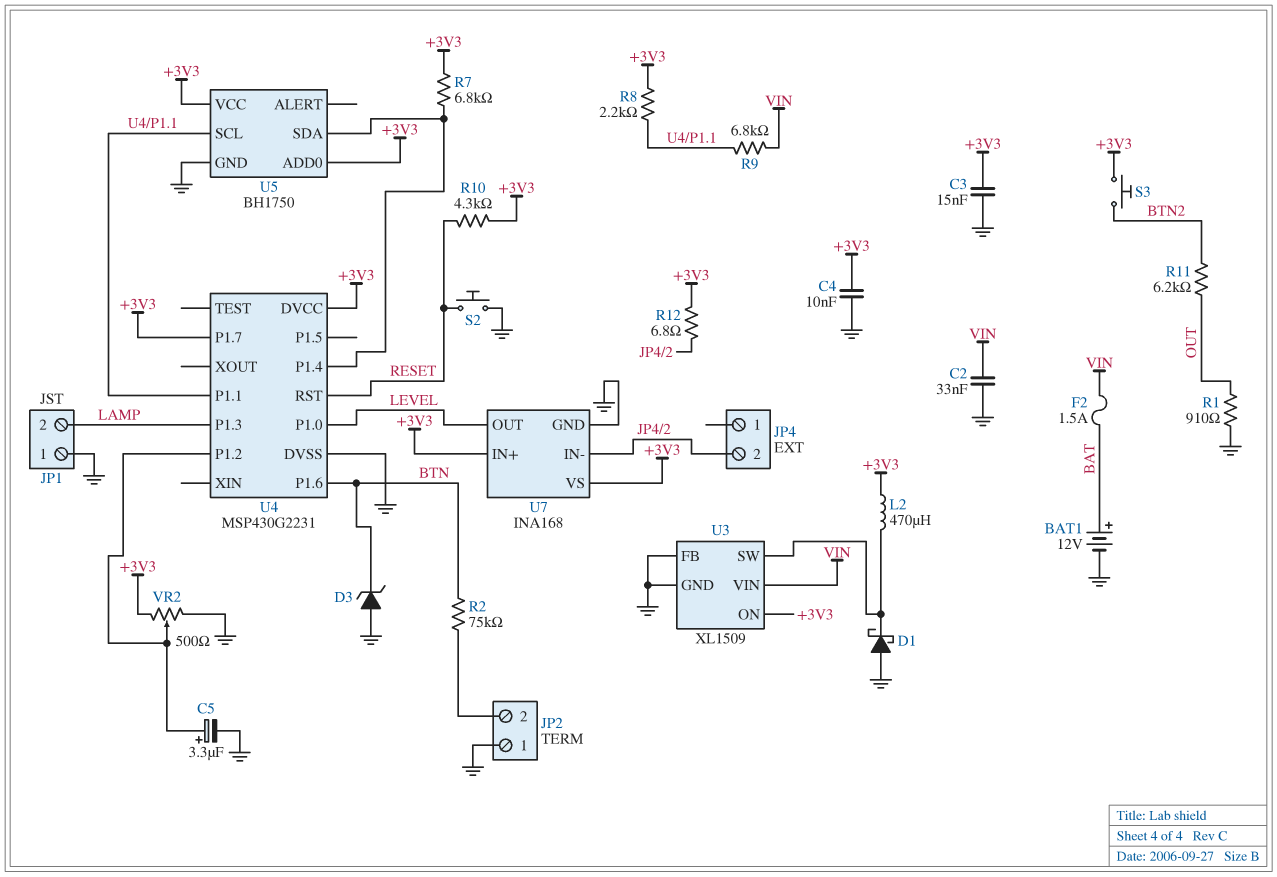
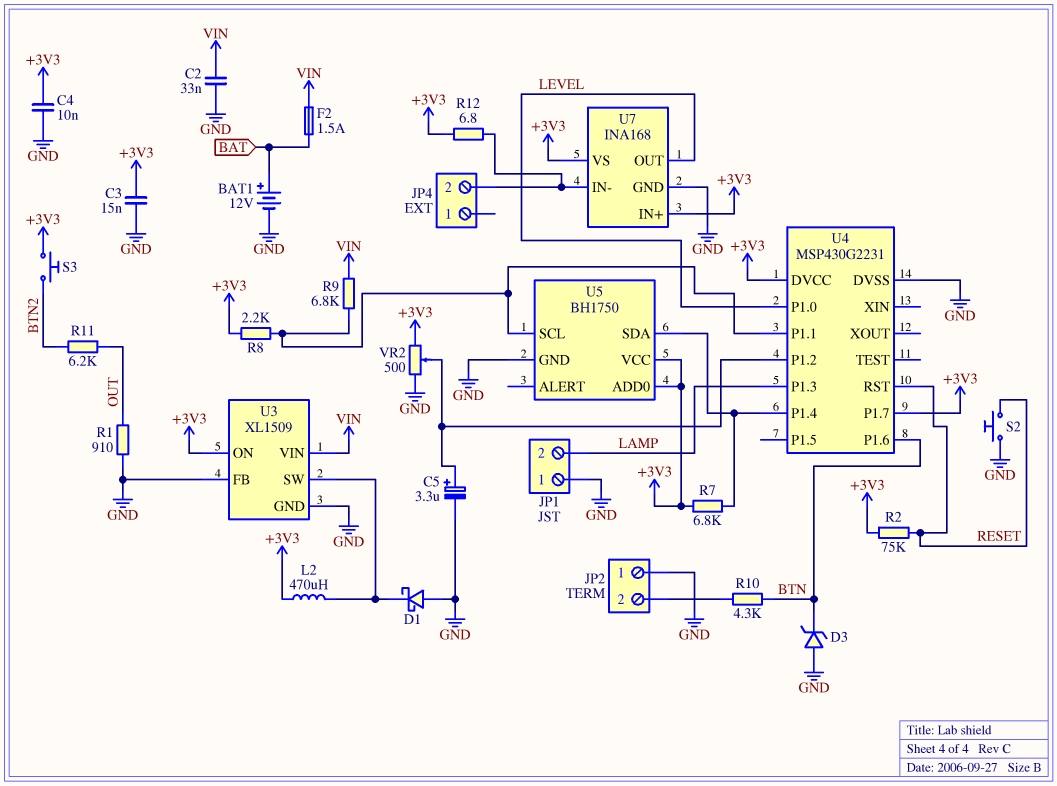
R2: 75k (BTN, JP2/2) -> 75k (+3V3, RESET)
R10: 4.3k (+3V3, RESET) -> 4.3k (BTN, JP2/2)

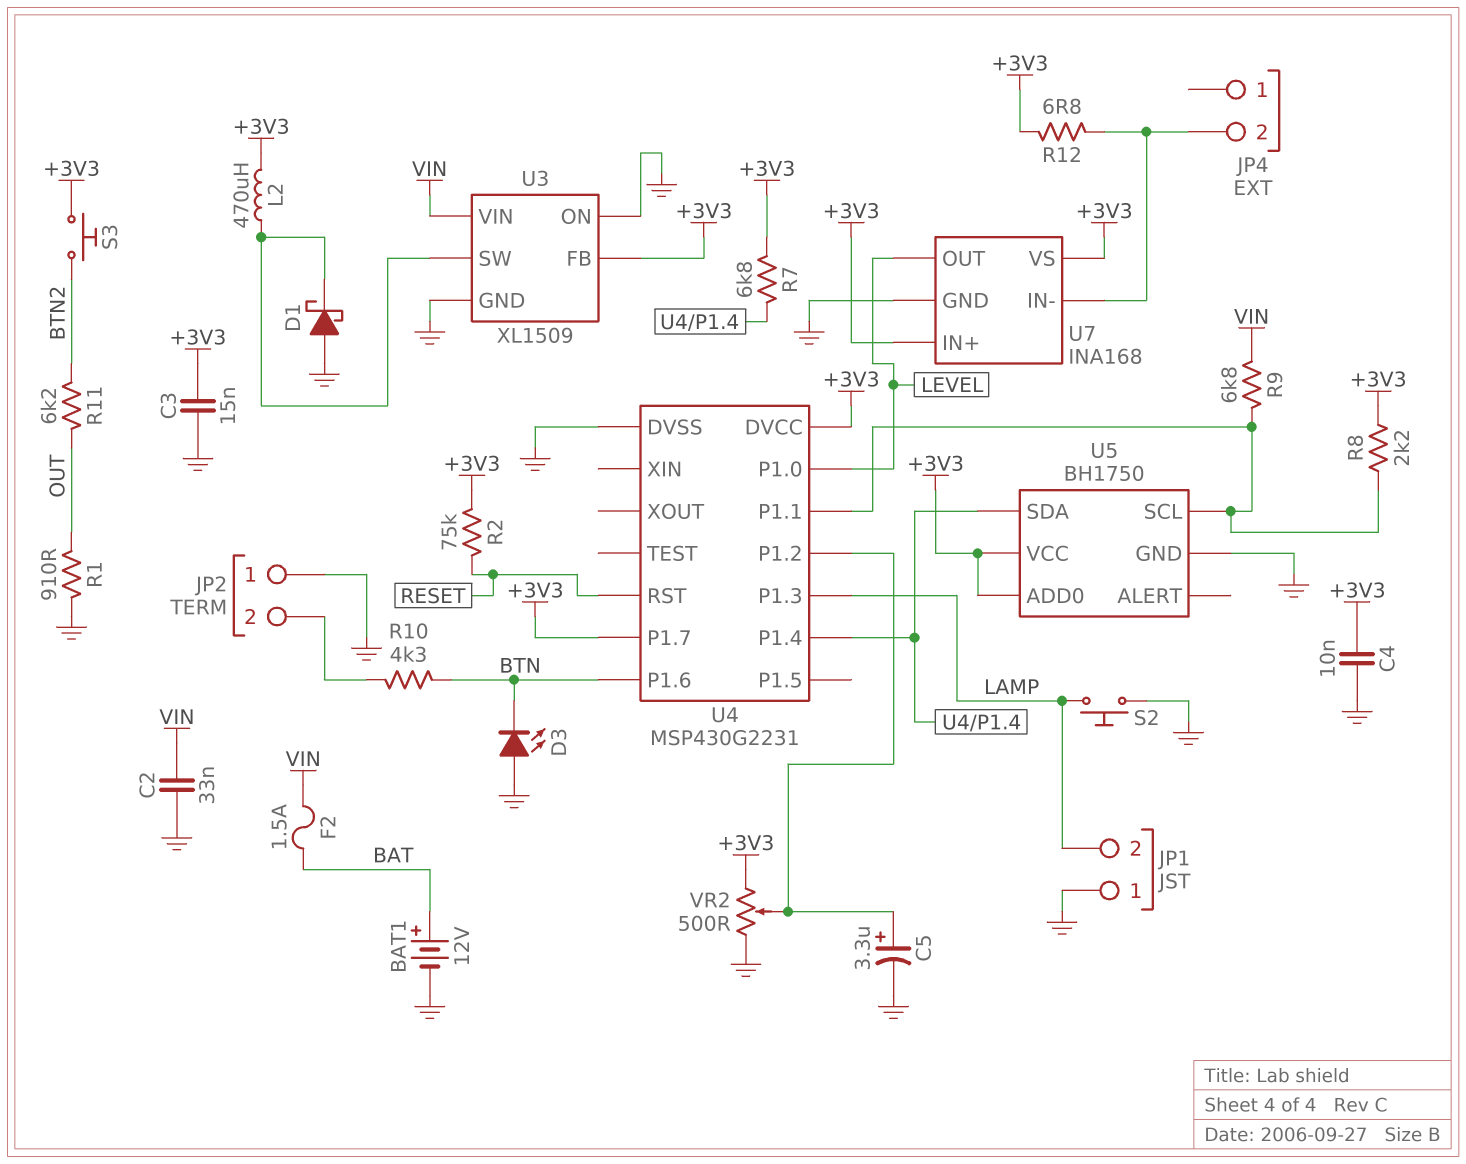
D3: zener (A GND, K BTN) -> LED (A GND, K BTN)
S2: button (GND, RESET) -> button (GND, LAMP)
U3 pin FB: GND -> +3V3
U3 pin ON: +3V3 -> GND

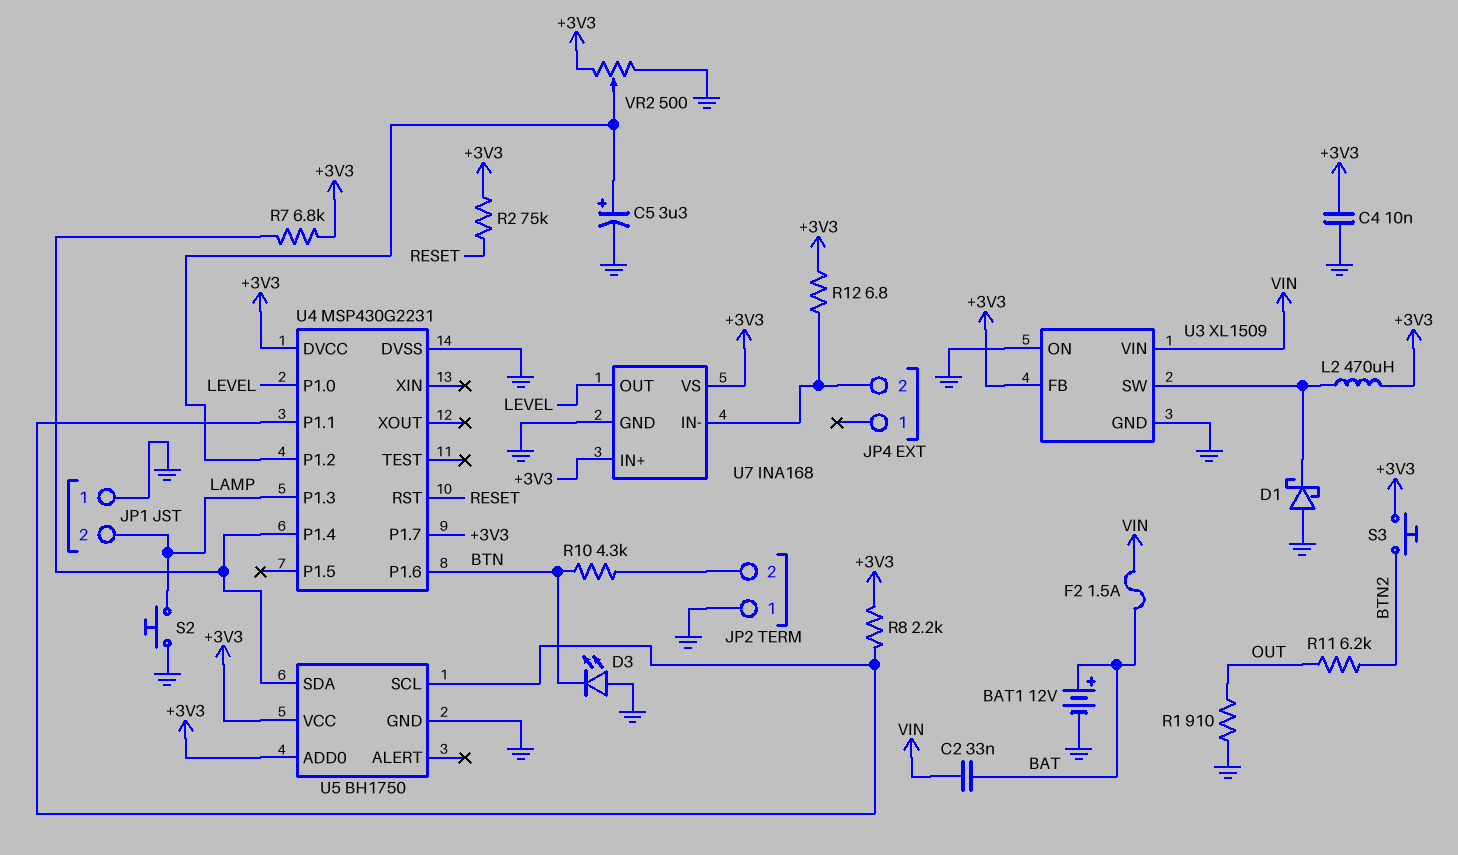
C2: 33nF (GND, VIN) -> 33nF (BAT, VIN)
C3: 15nF (+3V3, GND) -> none
R9: 6.8k (U4/P1.1, VIN) -> none

